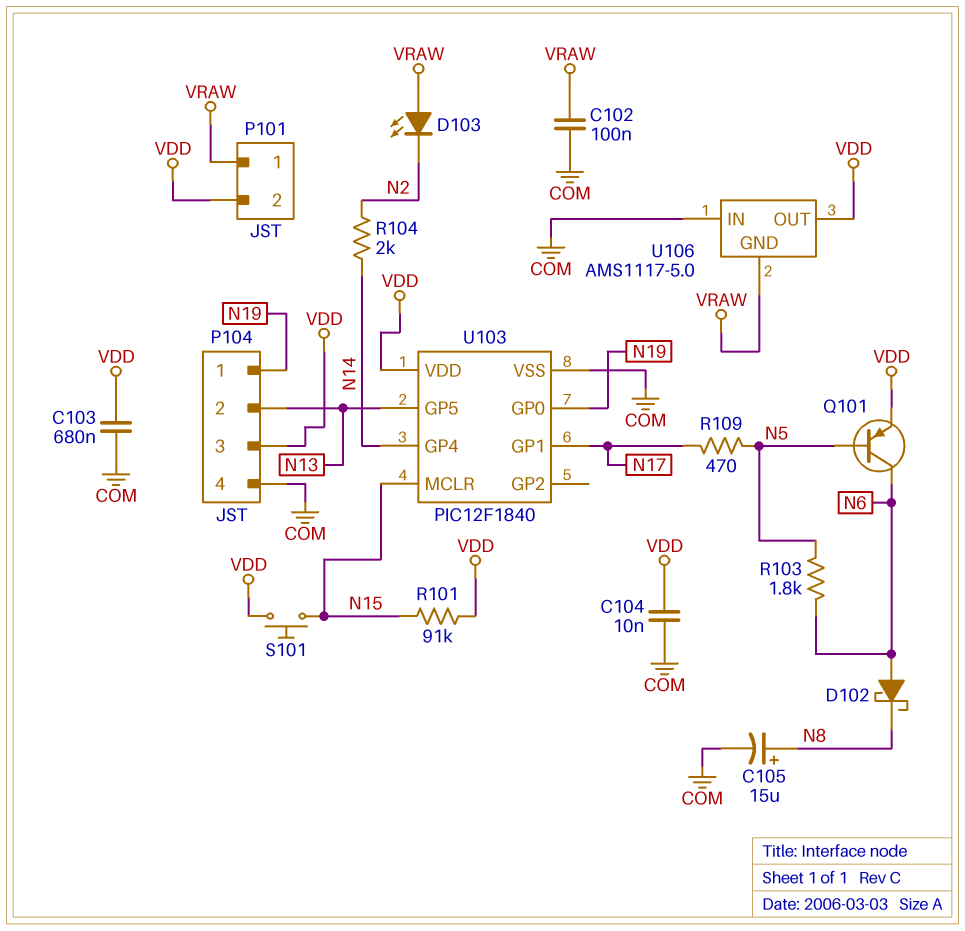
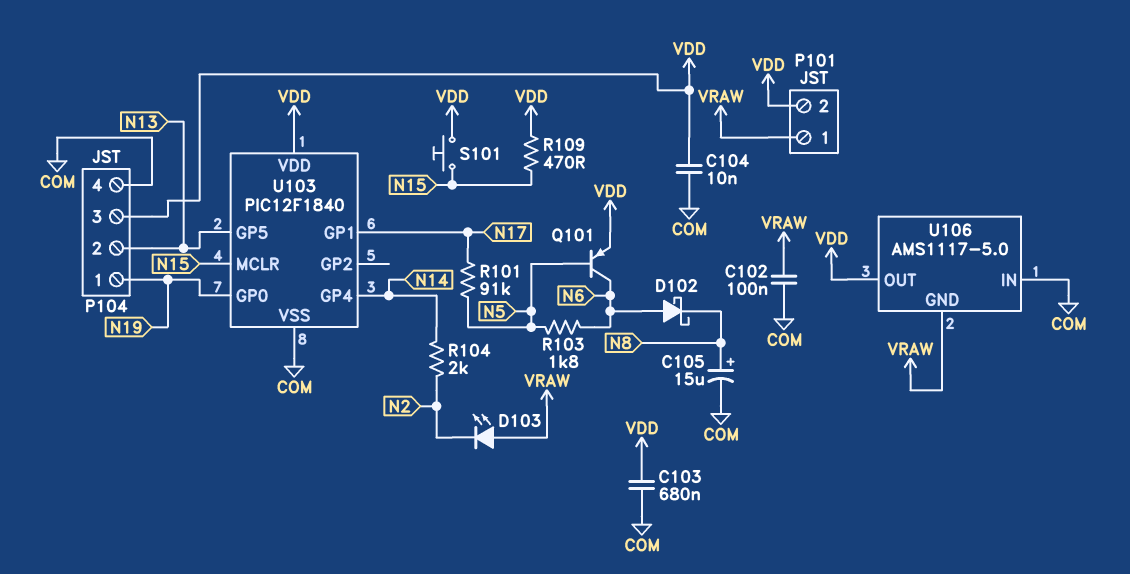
R101: 91k (N15, VDD) -> 91k (N5, N17)
R109: 470 (N5, N17) -> 470 (N15, VDD)

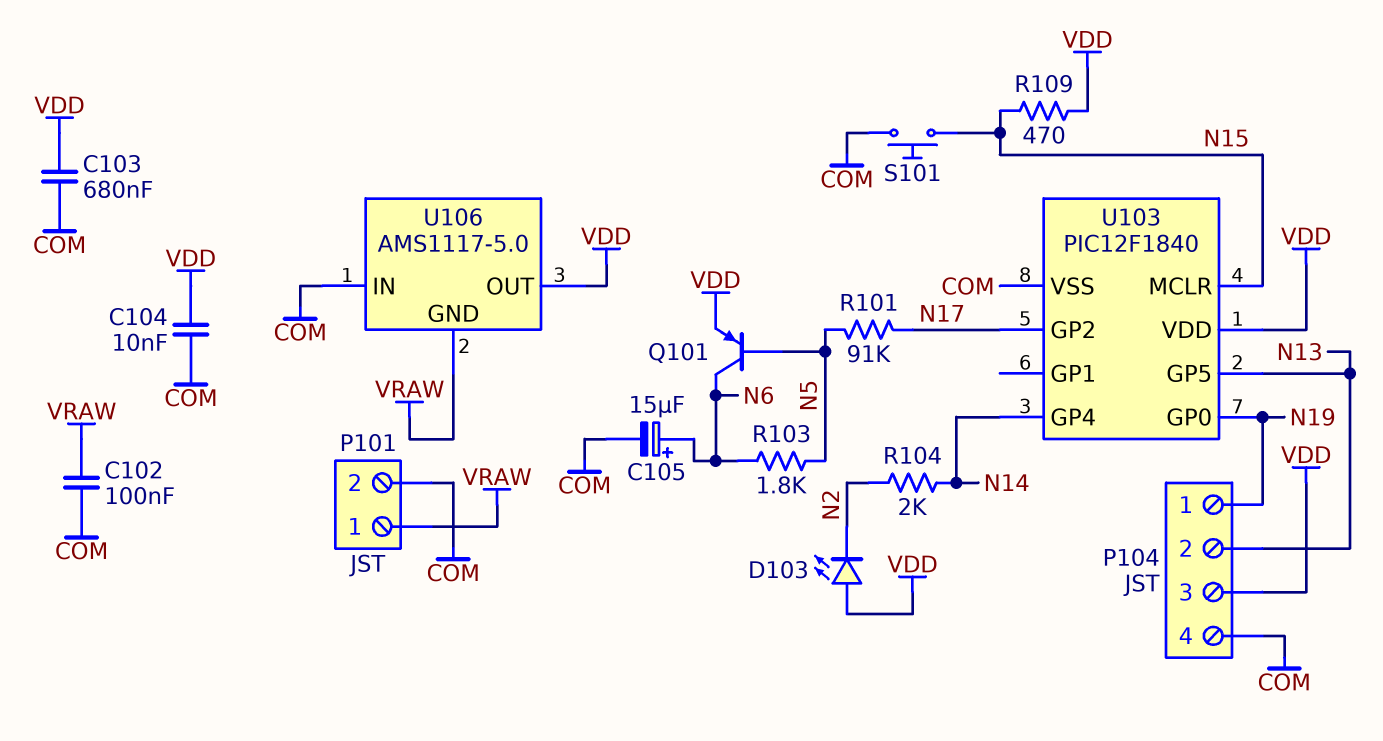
C105: 15uF (plus N8, minus COM) -> 15uF (plus N6, minus COM)
D102: schottky (A N6, K N8) -> none
D103: LED (A VRAW, K N2) -> LED (A VDD, K N2)
P101 pin 2: VDD -> COM
S101: button (N15, VDD) -> button (COM, N15)
U103 pin GP1: N17 -> none
U103 pin GP2: none -> N17

